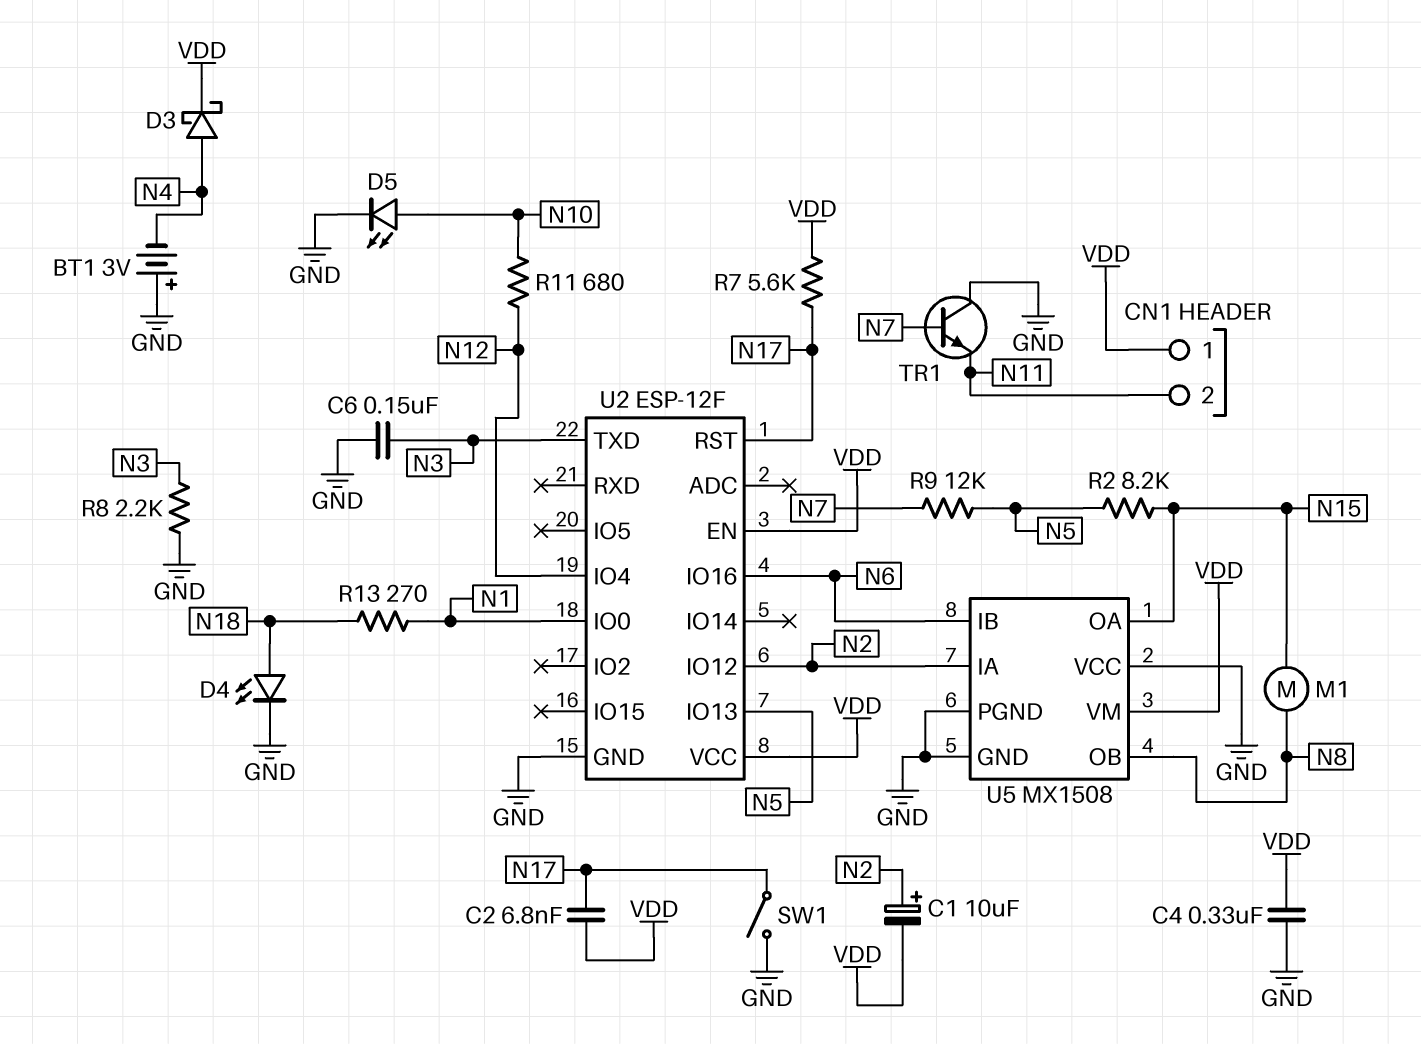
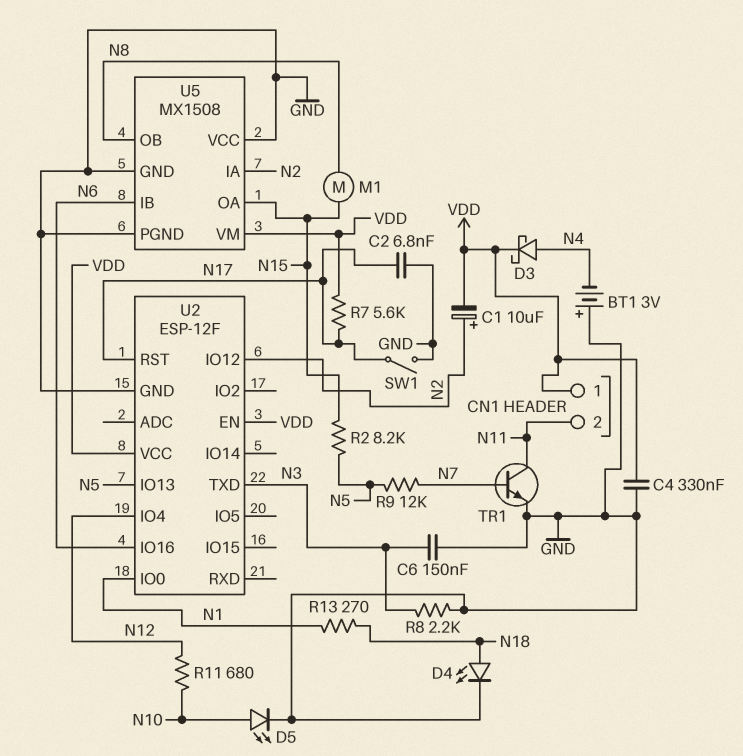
C2: 6.8nF (N17, VDD) -> 6.8nF (GND, N17)
TR1: NPN (B N7, C GND, E N11) -> NPN (B N7, C N11, E GND)

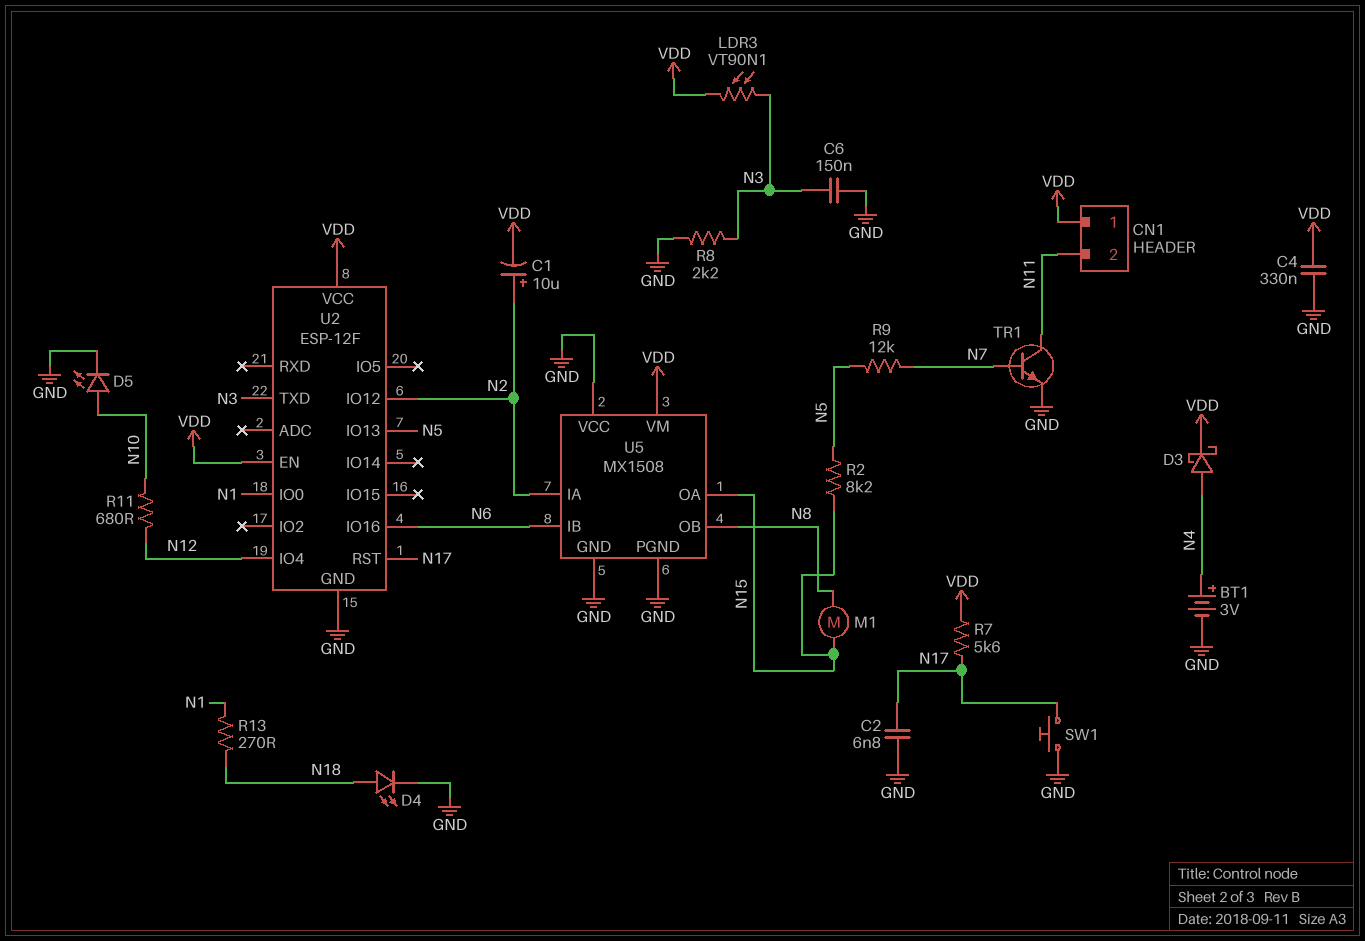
BT1: 3V (plus GND, minus N4) -> 3V (plus N4, minus GND)
LDR3: none -> VT90N1 (N3, VDD)
SW1: switch (GND, N17) -> button (GND, N17)

